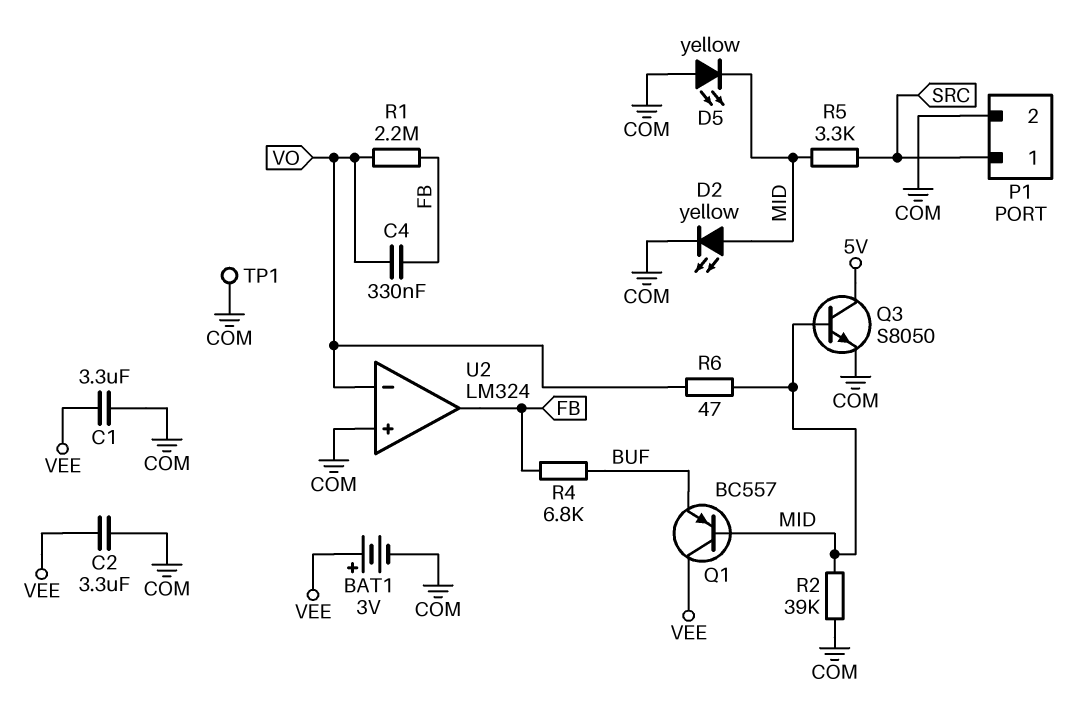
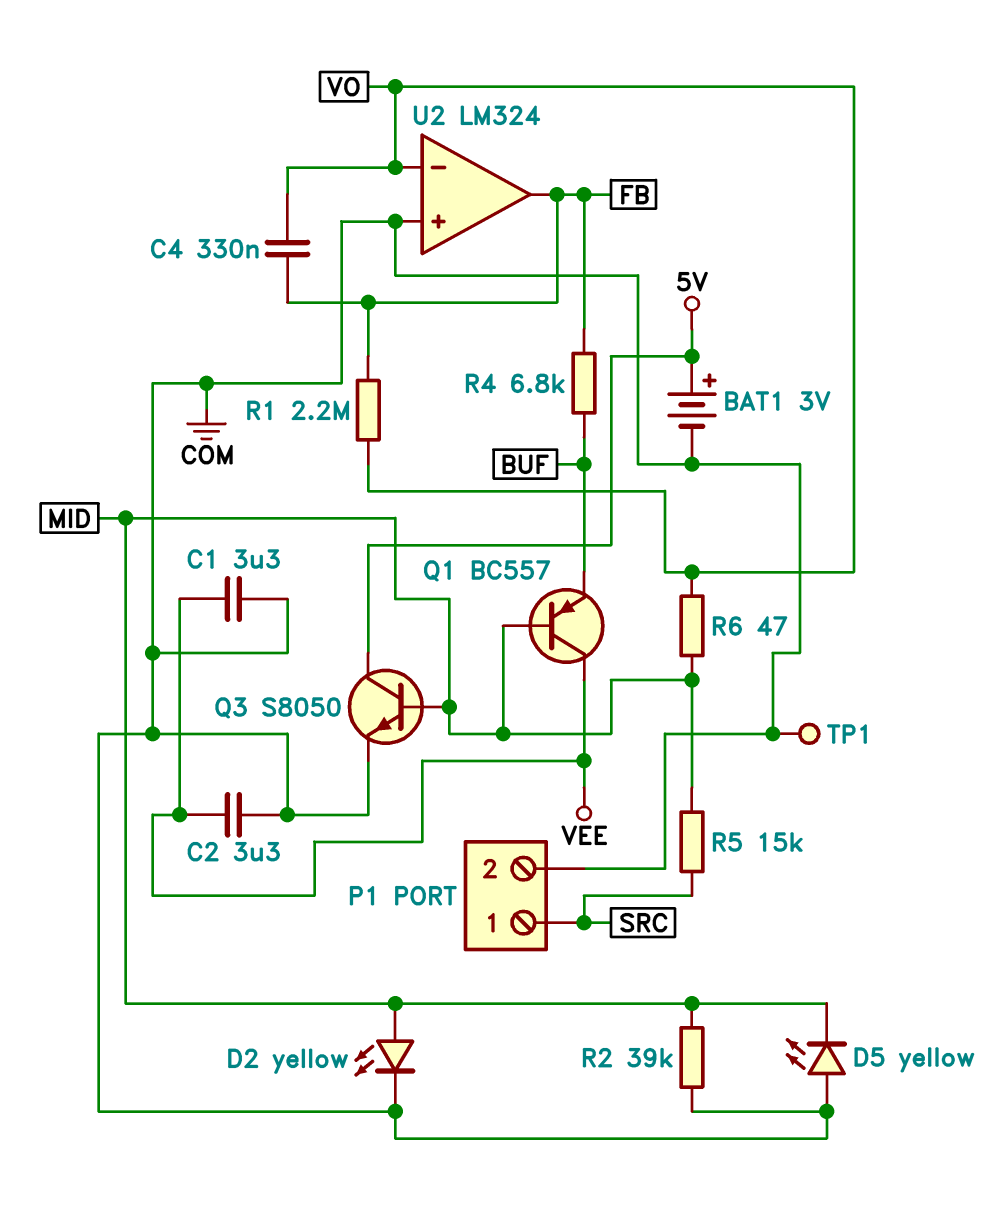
BAT1: 3V (plus VEE, minus COM) -> 3V (plus 5V, minus COM)
R5: 3.3k (MID, SRC) -> 15k (MID, SRC)

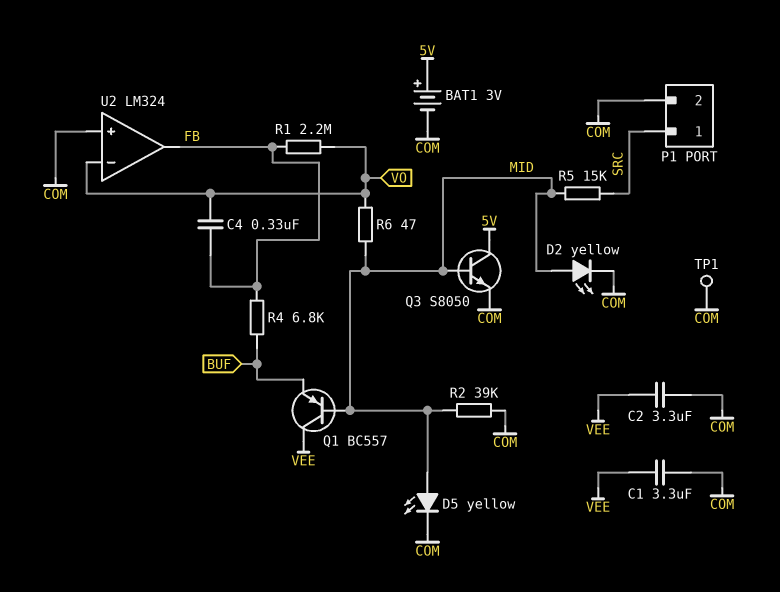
D5: LED yellow (A COM, K MID) -> LED yellow (A MID, K COM)

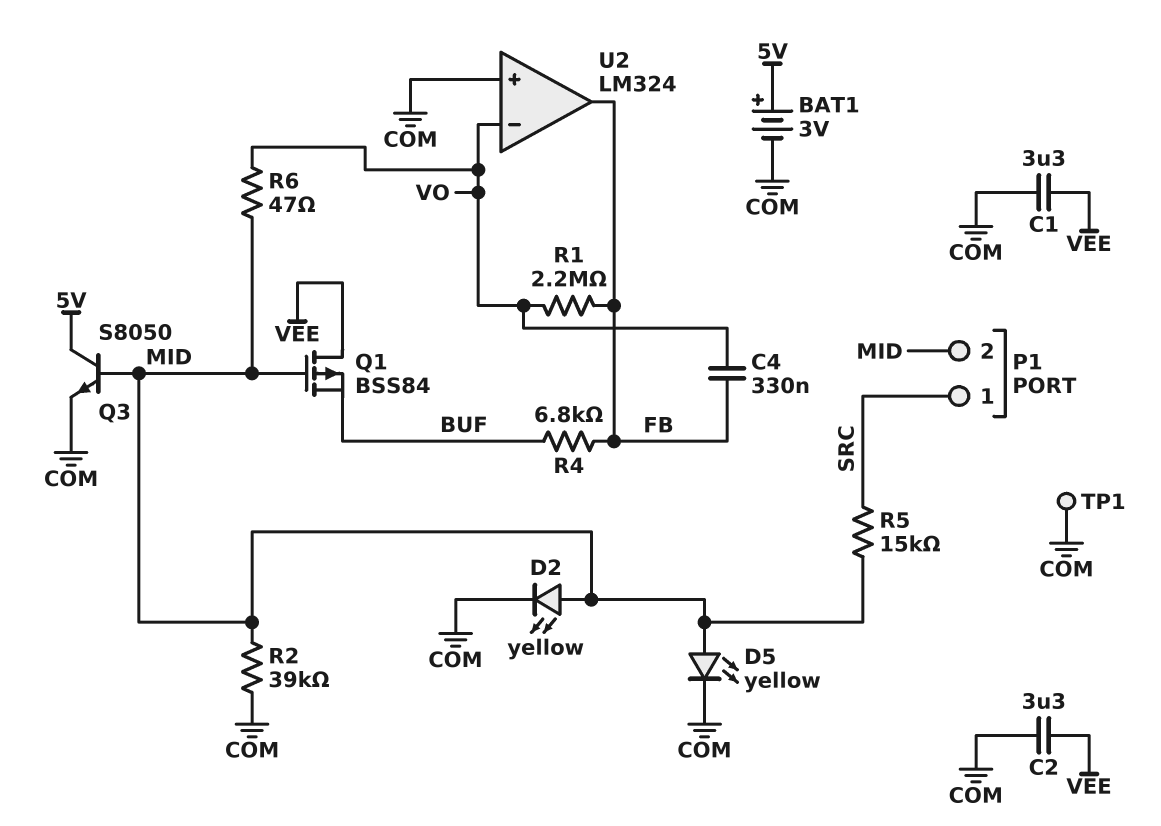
P1 pin 2: COM -> MID
Q1: PNP BC557 (B MID, C VEE, E BUF) -> PMOS BSS84 (G MID, D VEE, S BUF)

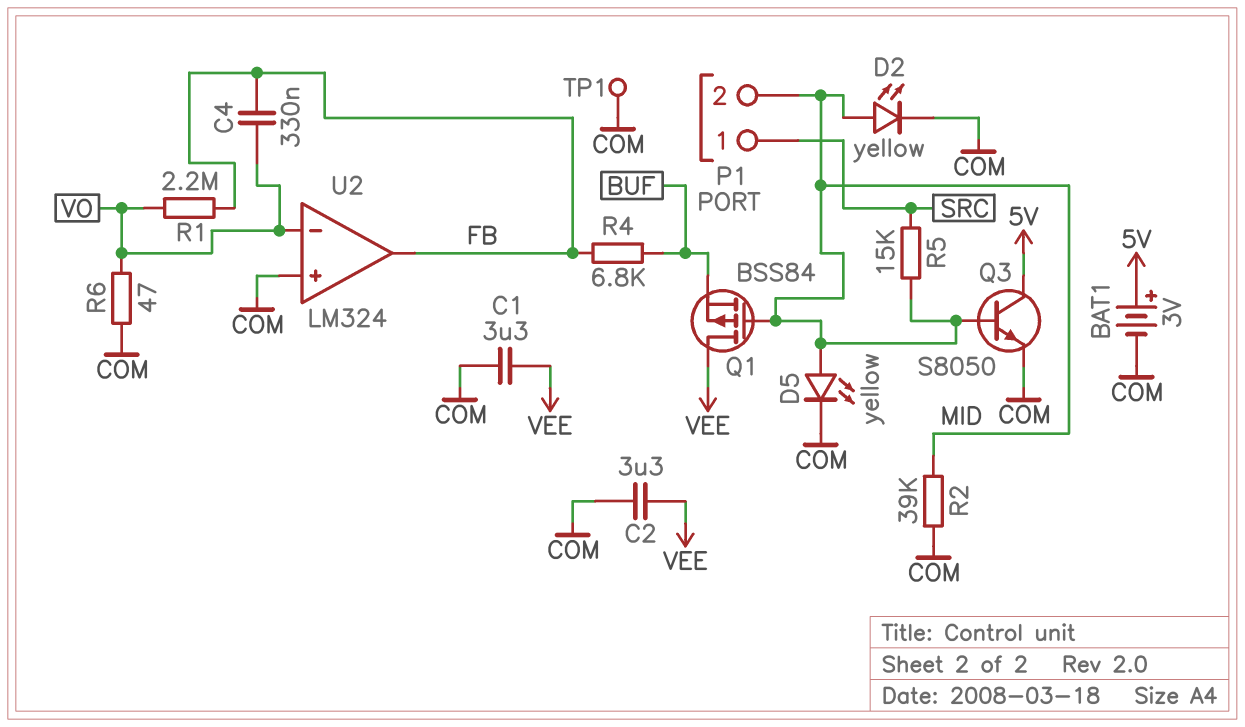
R6: 47 (MID, VO) -> 47 (COM, VO)

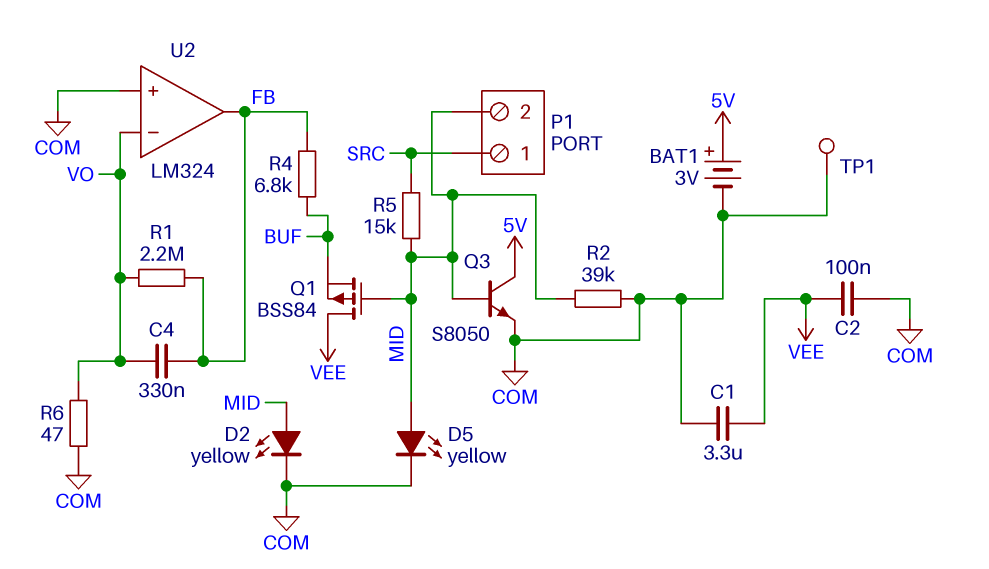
C2: 3.3uF (COM, VEE) -> 100nF (COM, VEE)

